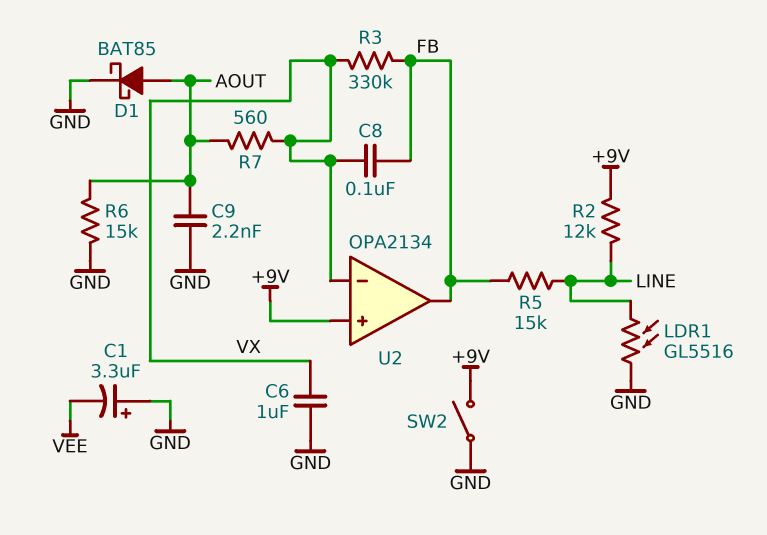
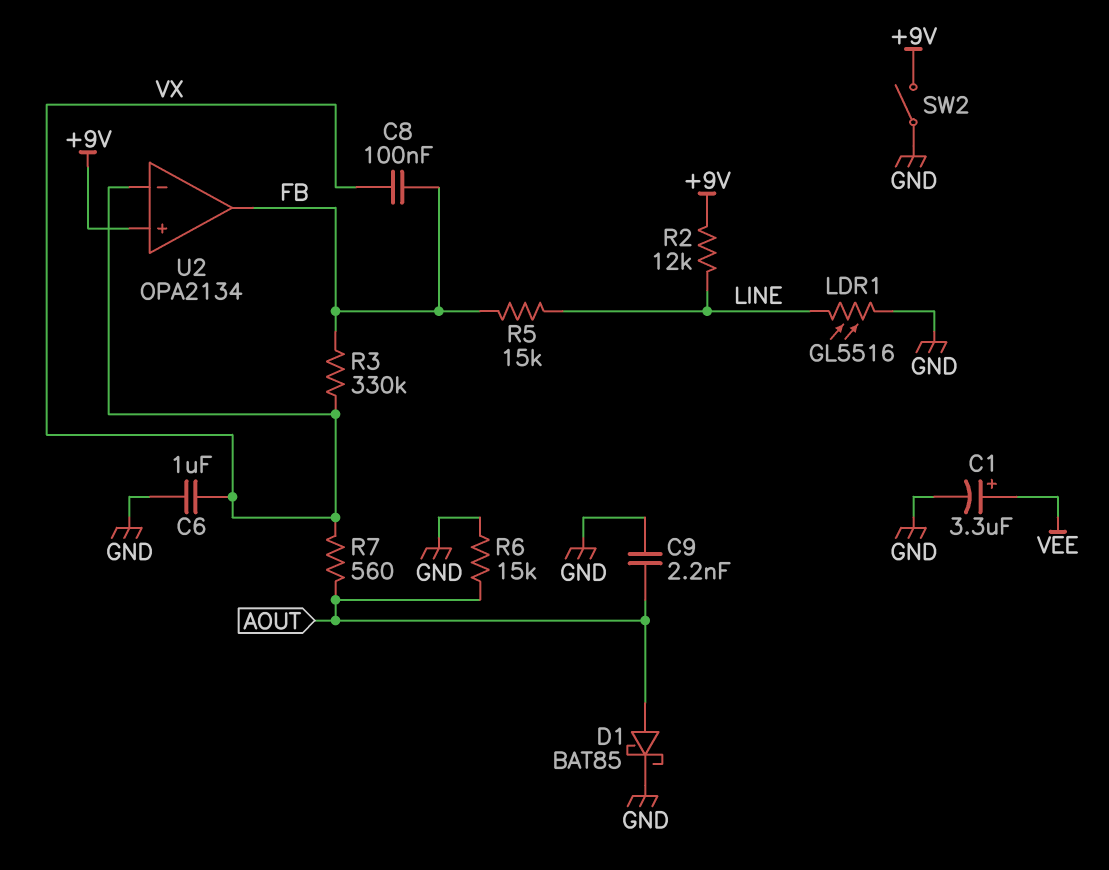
C1: 3.3uF (plus GND, minus VEE) -> 3.3uF (plus VEE, minus GND)

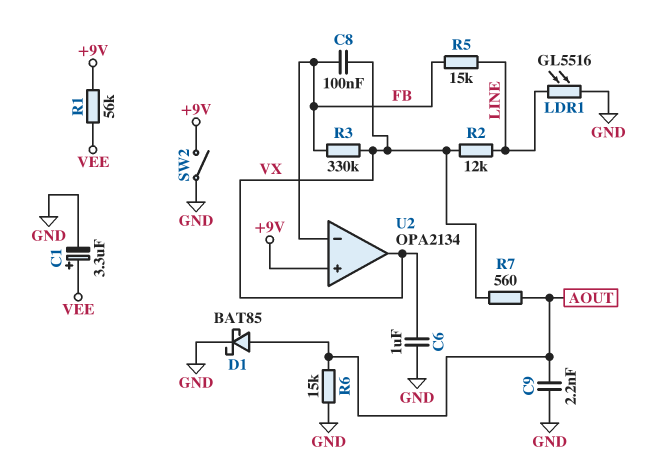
R1: none -> 56k (+9V, VEE)
R2: 12k (+9V, LINE) -> 12k (LINE, VX)
U2 pin in-: VX -> FB
U2 pin out: FB -> VX

